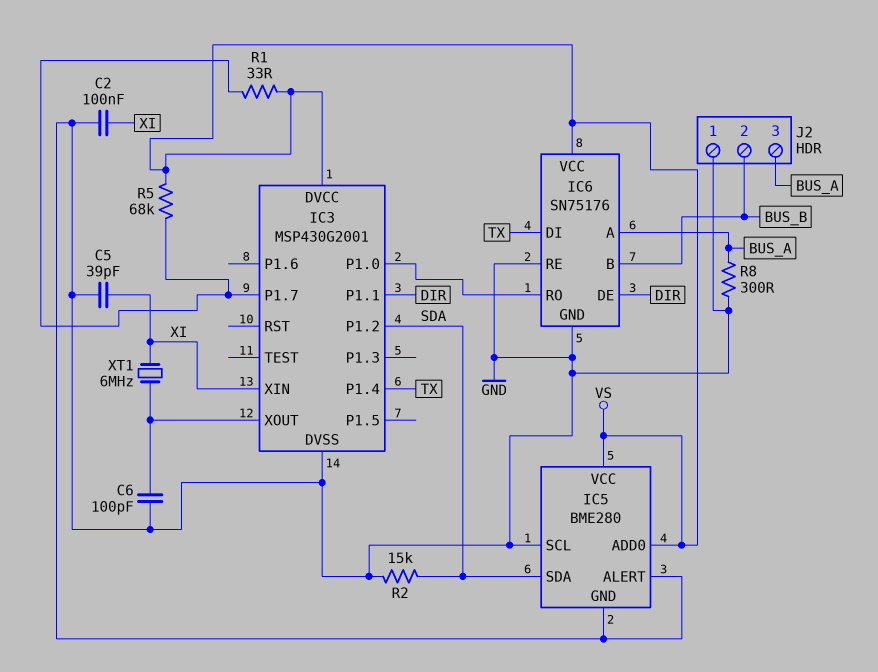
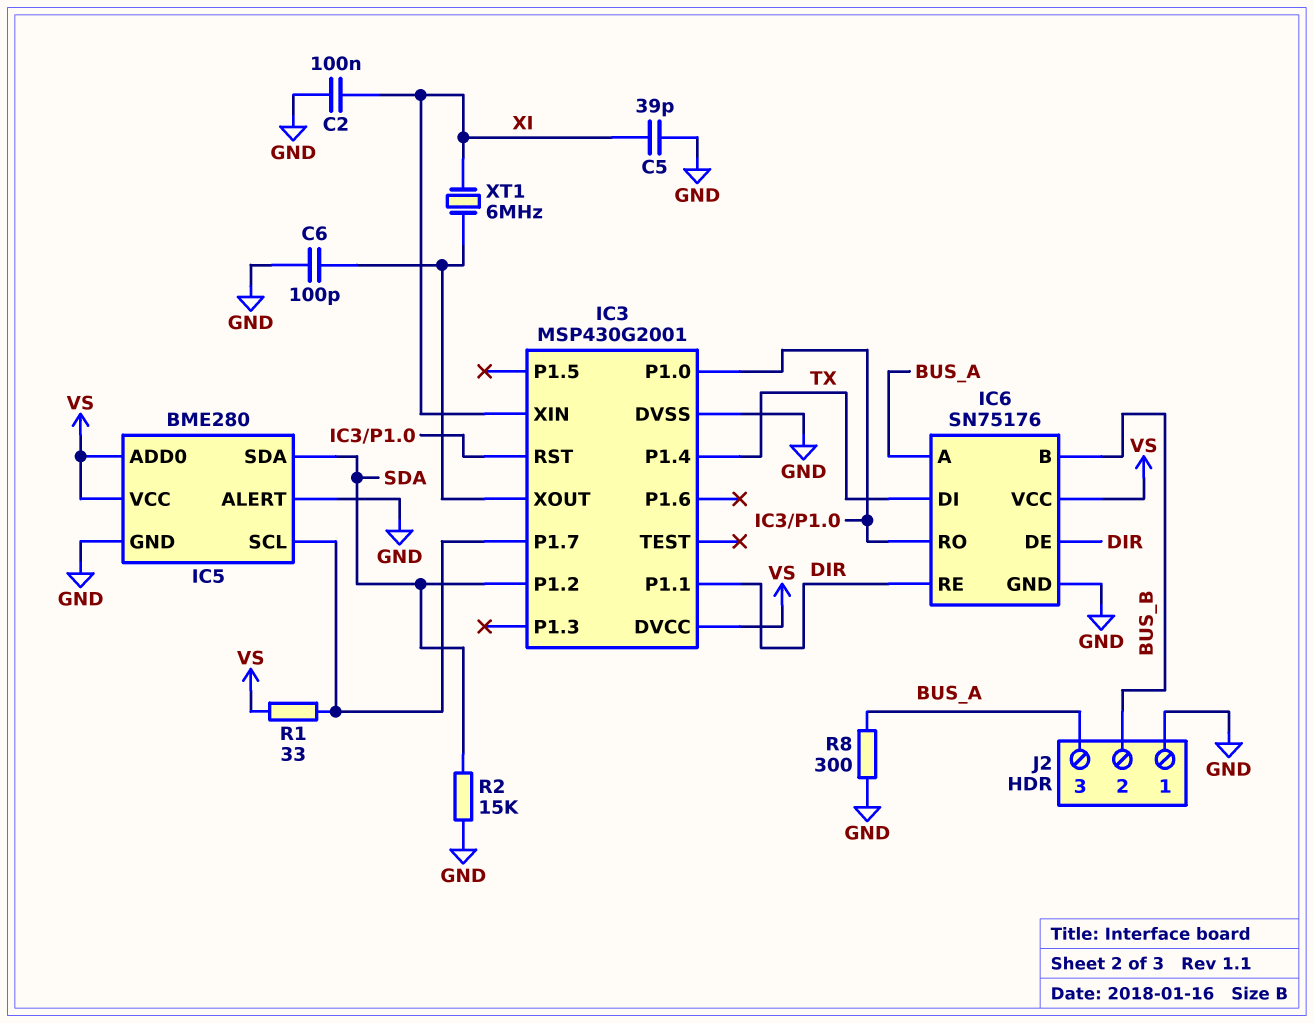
IC3 pin RST: none -> IC3/P1.0
IC5 pin SCL: GND -> IC3/P1.7
IC6 pin RE: GND -> DIR
R5: 68k (IC3/P1.7, VS) -> none

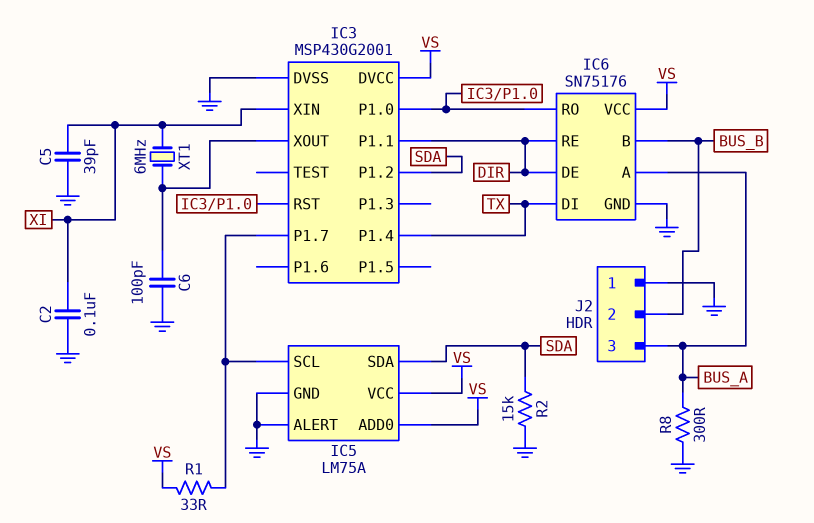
IC5: BME280 -> LM75A

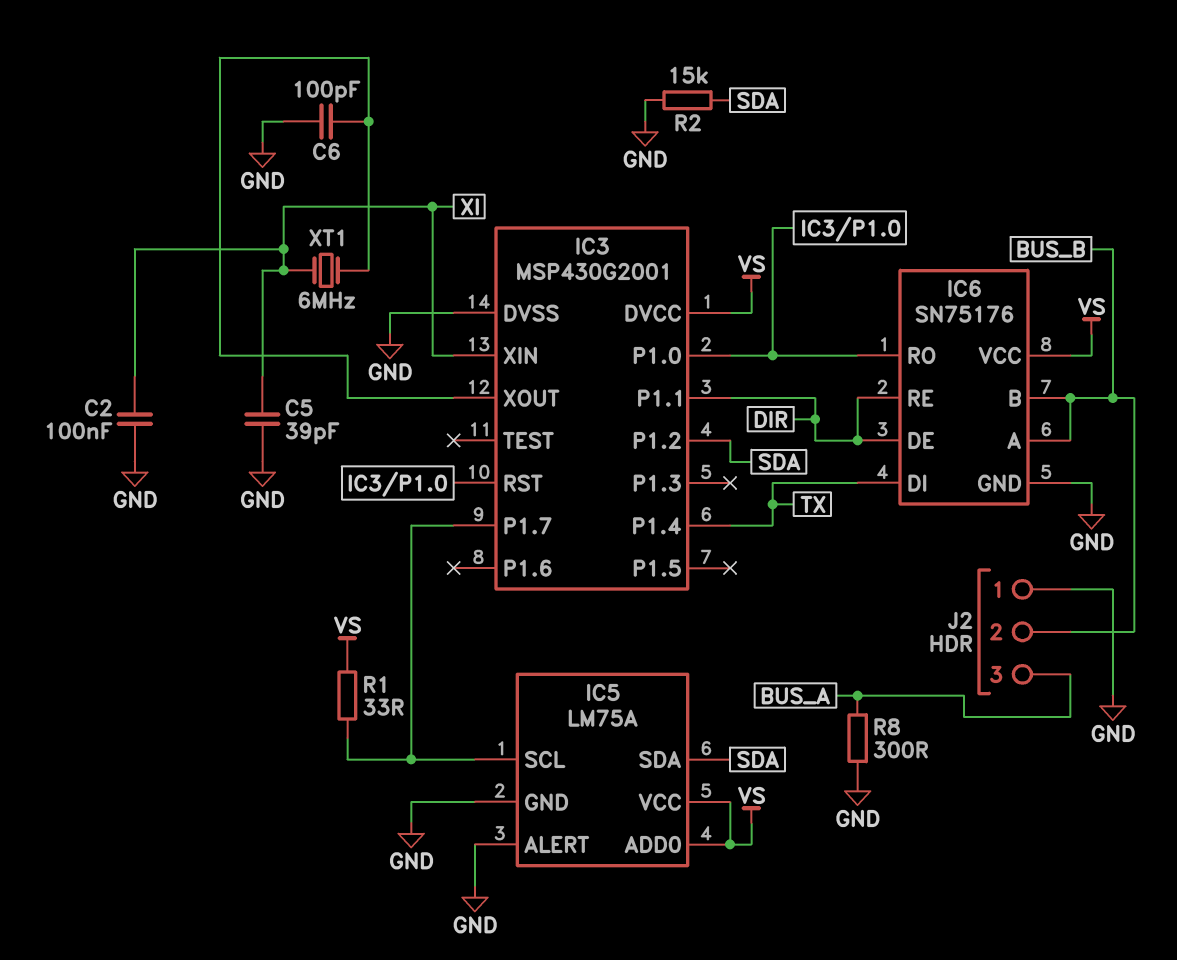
IC6 pin A: BUS_A -> BUS_B

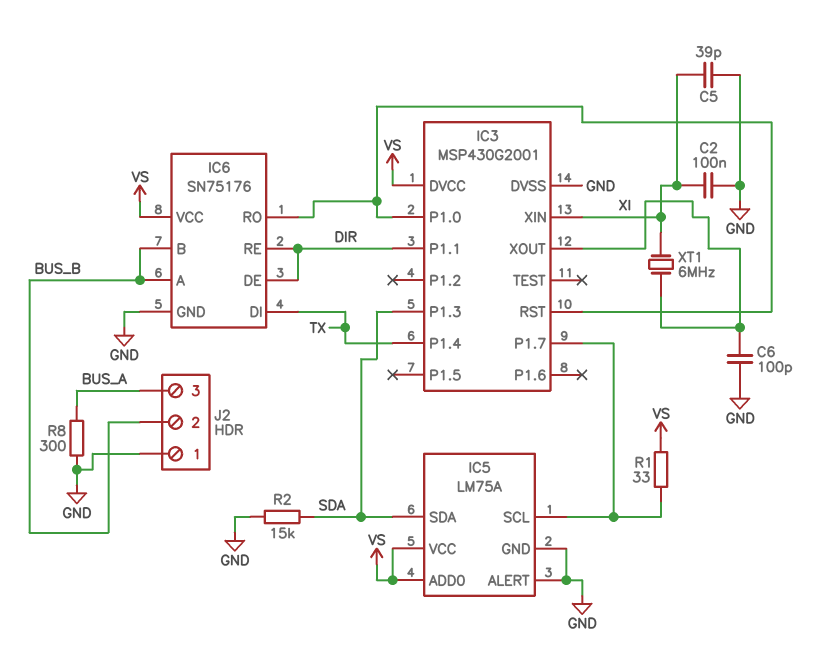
IC3 pin P1.2: SDA -> none
IC3 pin P1.3: none -> SDA

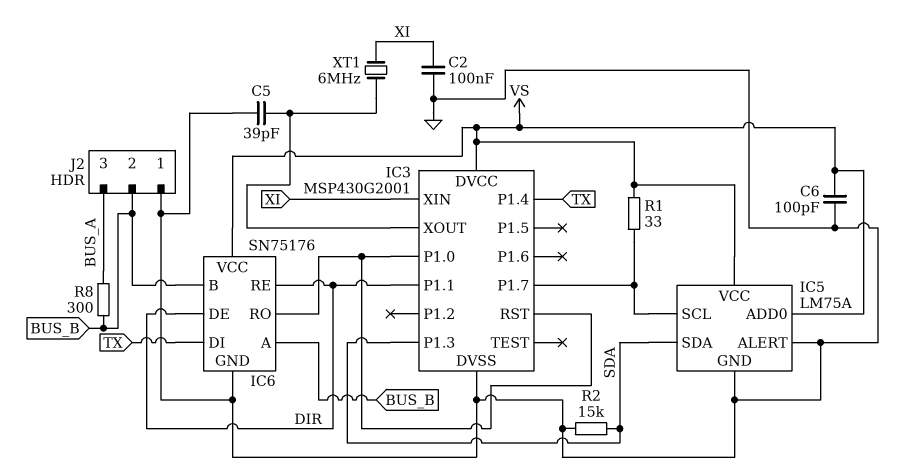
C5: 39pF (GND, XI) -> 39pF (GND, IC3/XOUT)
C6: 100pF (GND, IC3/XOUT) -> 100pF (GND, VS)
R8: 300 (BUS_A, GND) -> 300 (BUS_A, BUS_B)

